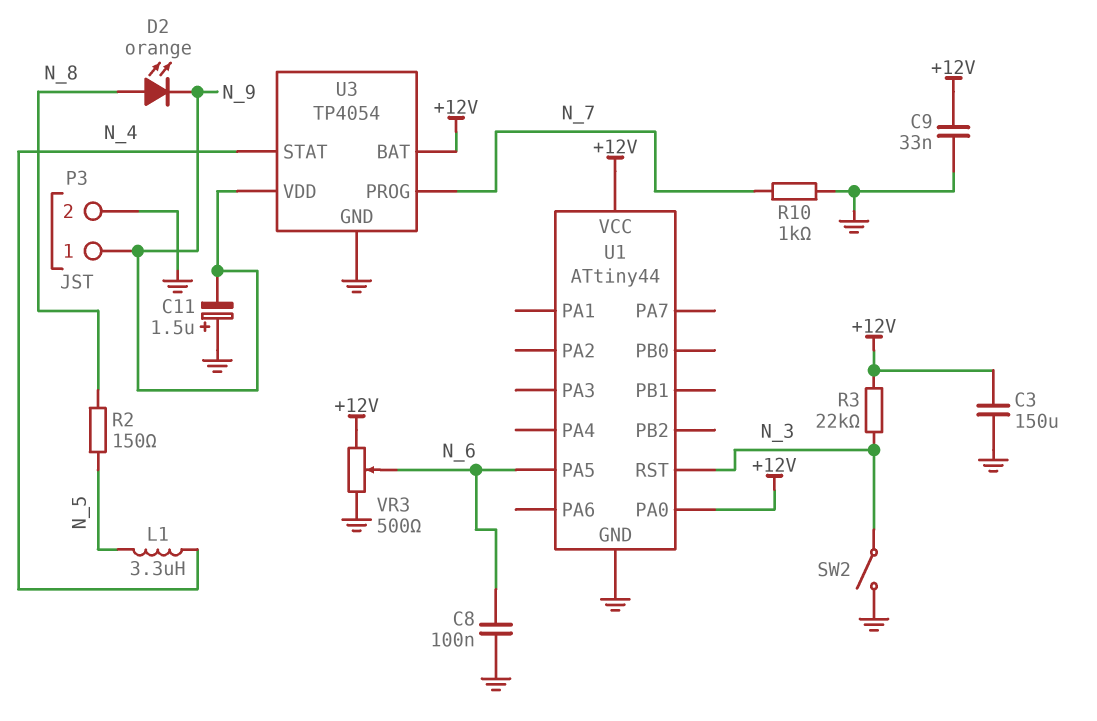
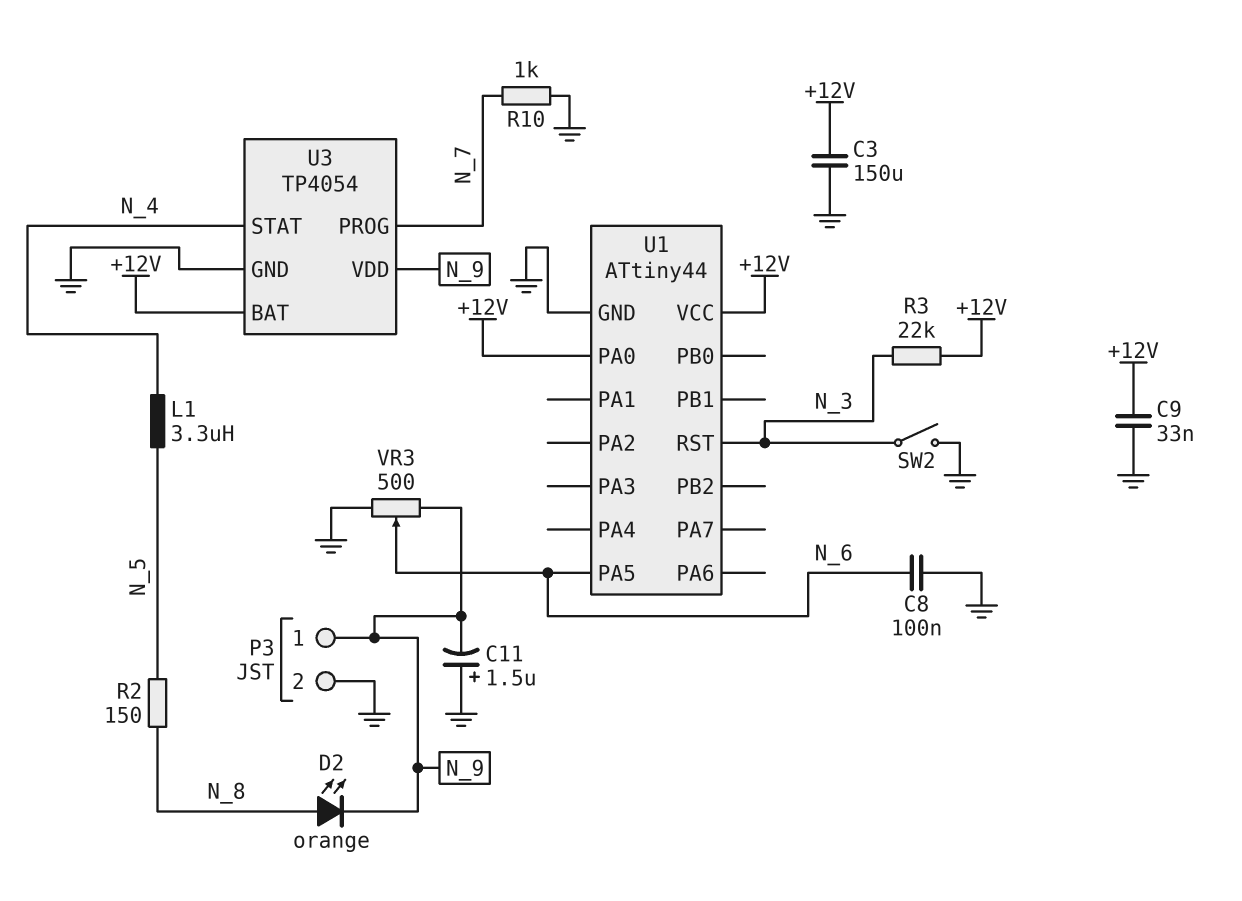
VR3: 500 (+12V, GND, wiper N_6) -> 500 (GND, N_9, wiper N_6)

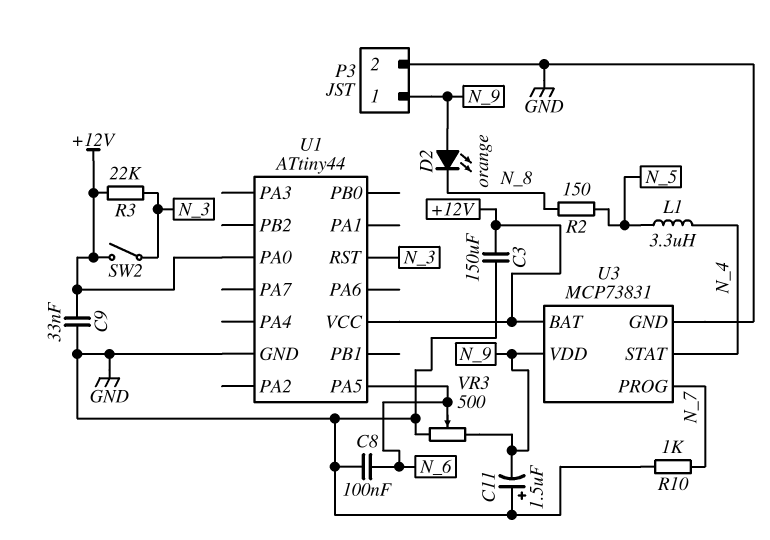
D2: LED orange (A N_8, K N_9) -> LED orange (A N_9, K N_8)
SW2: switch (GND, N_3) -> switch (+12V, N_3)
U3: TP4054 -> MCP73831

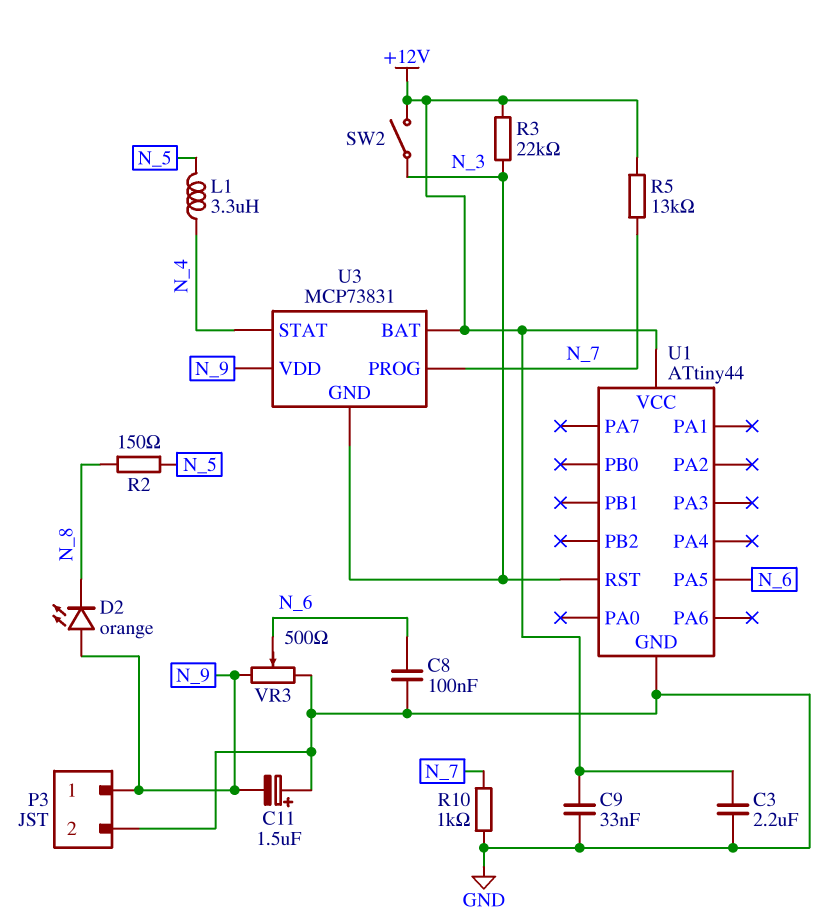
C3: 150uF (+12V, GND) -> 2.2uF (+12V, GND)
R5: none -> 13k (+12V, N_7)
U1 pin PA0: +12V -> none
U3 pin GND: GND -> N_3

